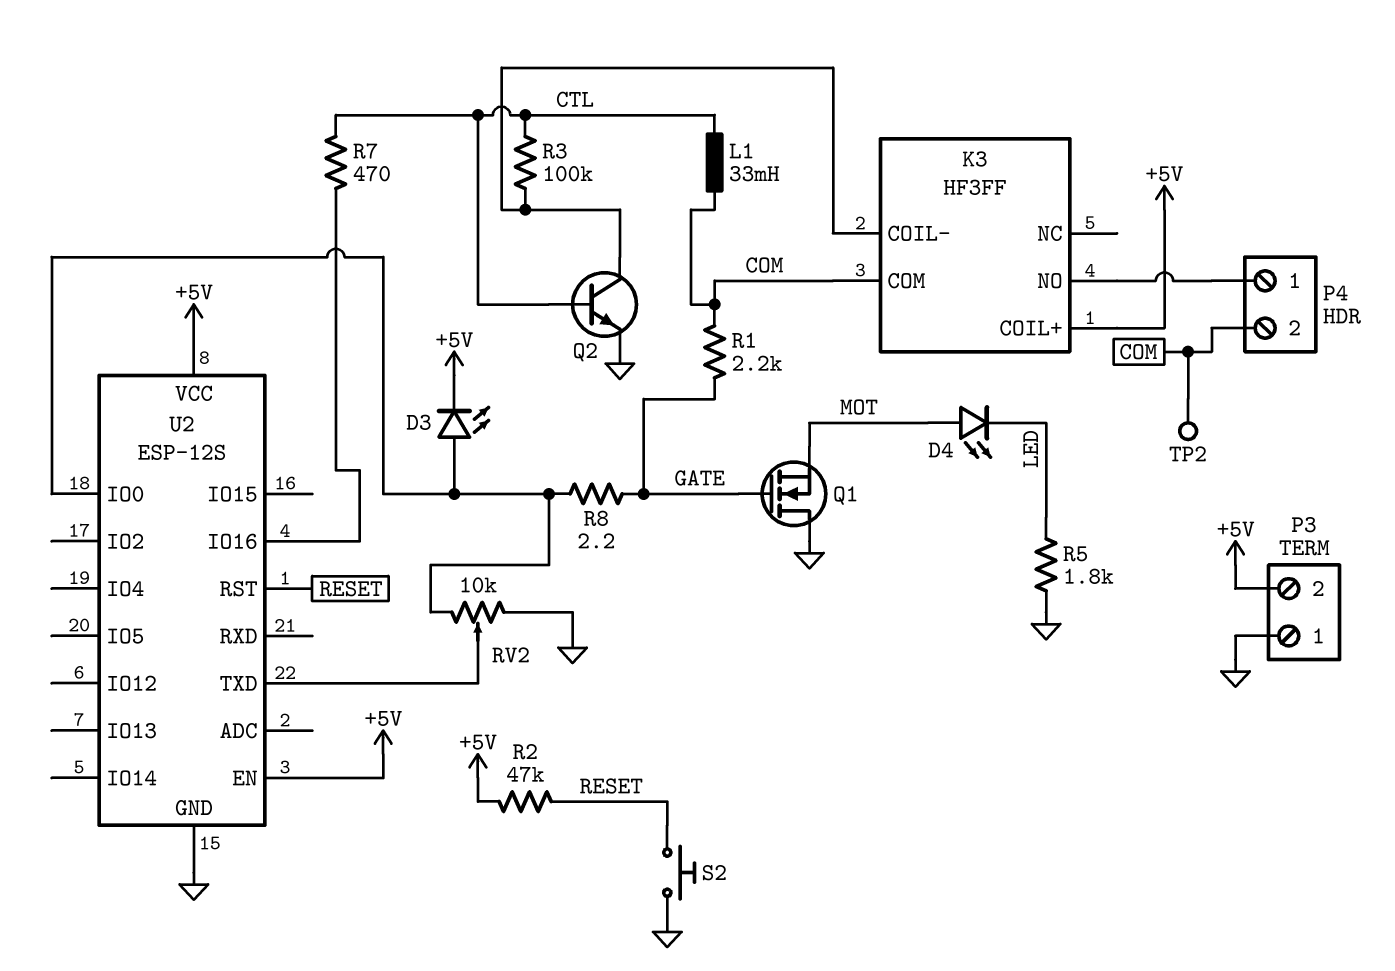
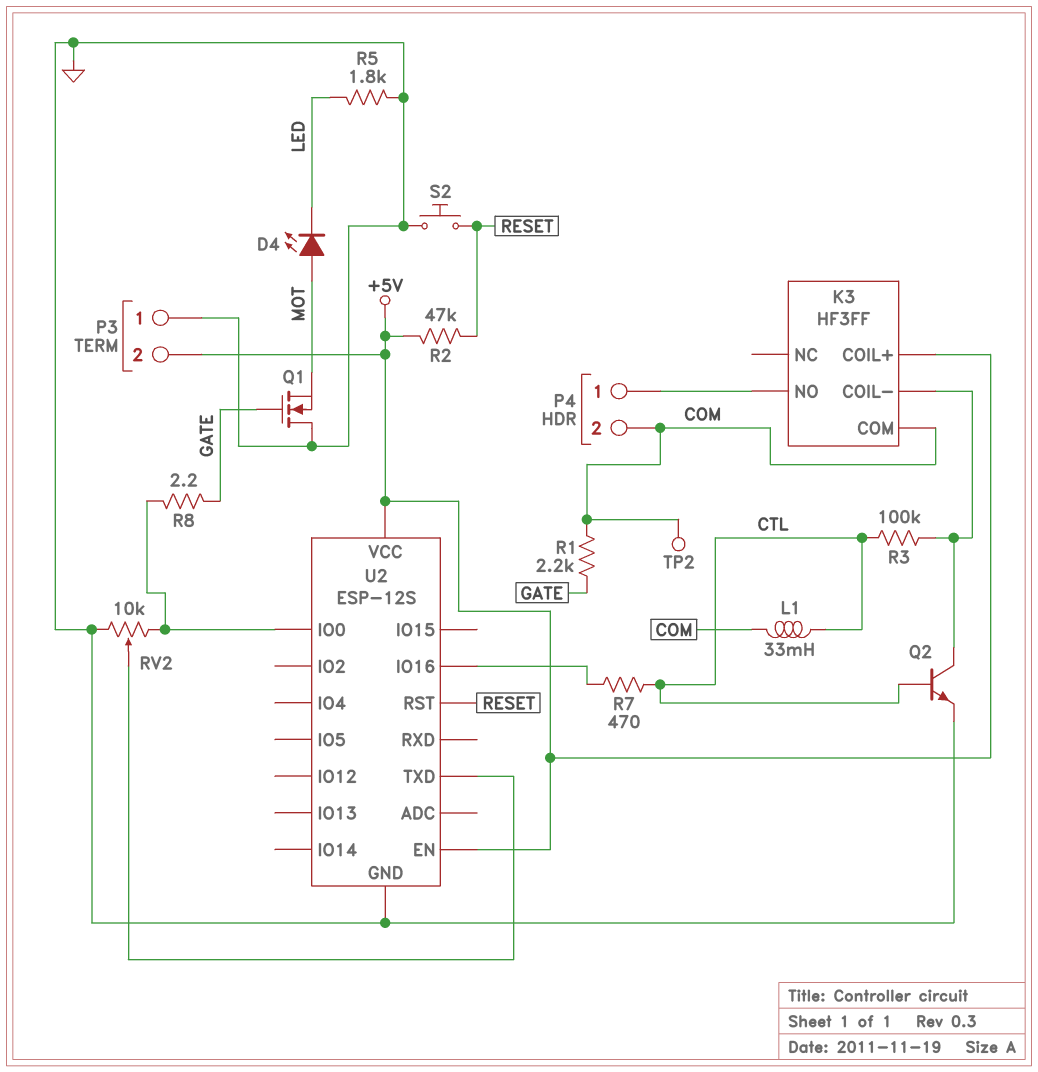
D3: LED (A U2/IO0, K +5V) -> none

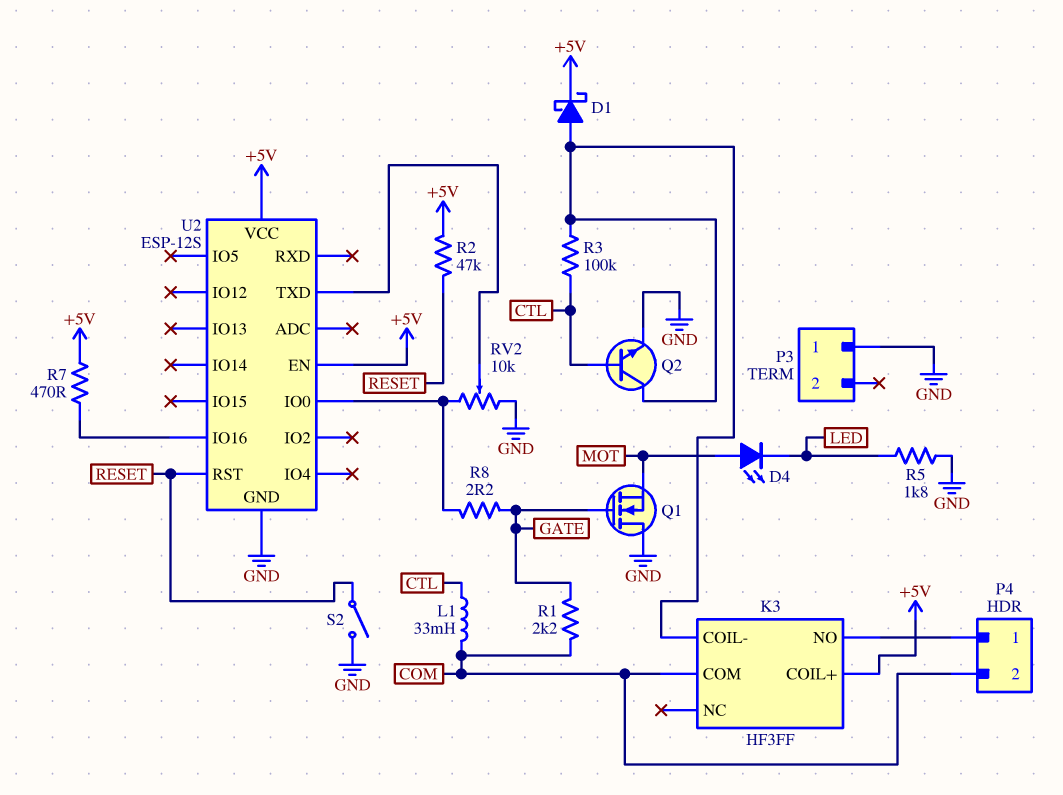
D1: none -> schottky (A K3/COIL-, K +5V)
P3 pin 2: +5V -> none
R7: 470 (CTL, U2/IO16) -> 470 (+5V, U2/IO16)
S2: button (GND, RESET) -> switch (GND, RESET)
TP2: test point (COM) -> none

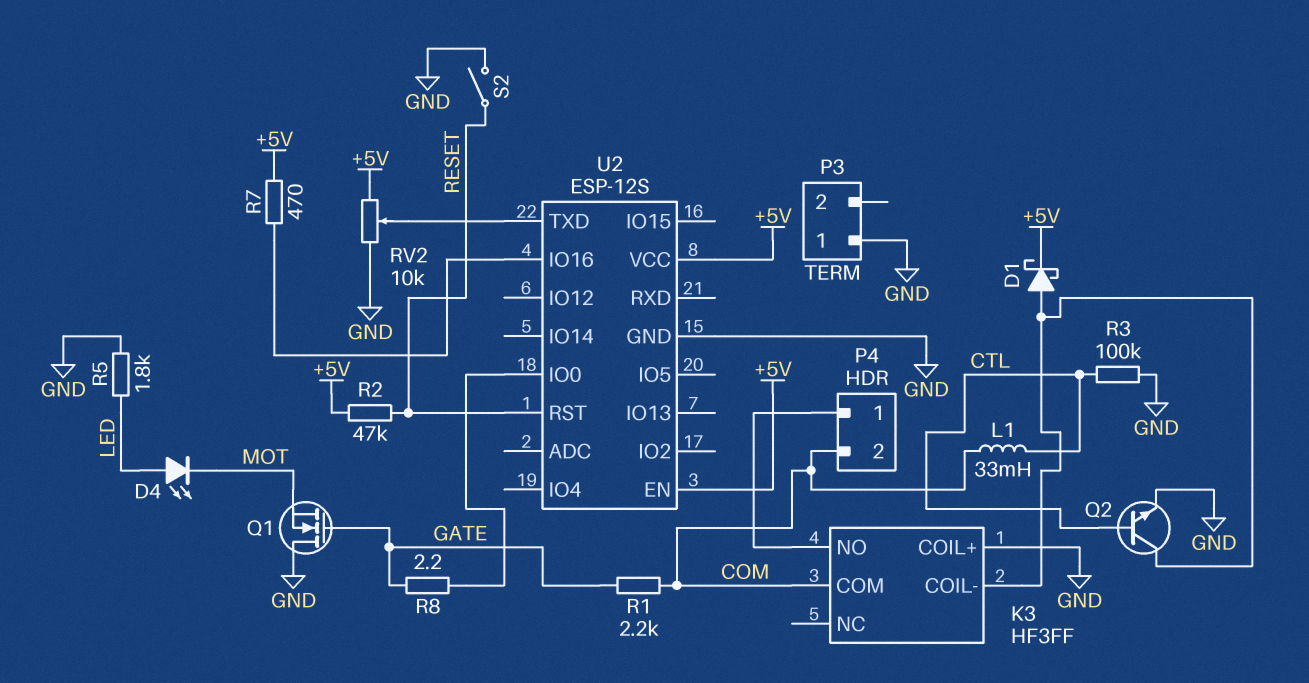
D4: LED (A MOT, K LED) -> LED (A LED, K MOT)
K3 pin COIL+: +5V -> GND
R3: 100k (CTL, K3/COIL-) -> 100k (CTL, GND)
RV2: 10k (GND, U2/IO0, wiper U2/TXD) -> 10k (+5V, GND, wiper U2/TXD)

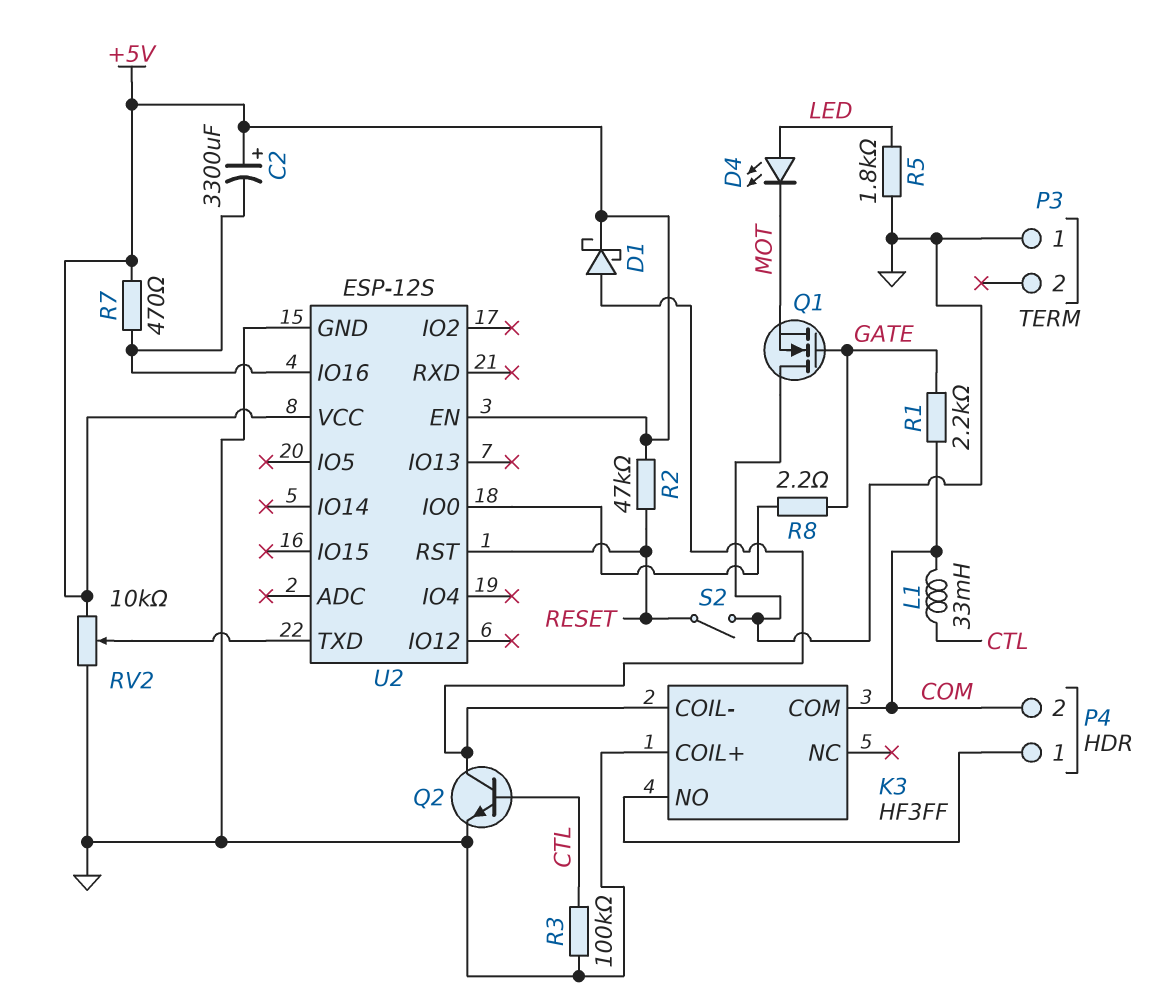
C2: none -> 3300uF (plus +5V, minus U2/IO16)

